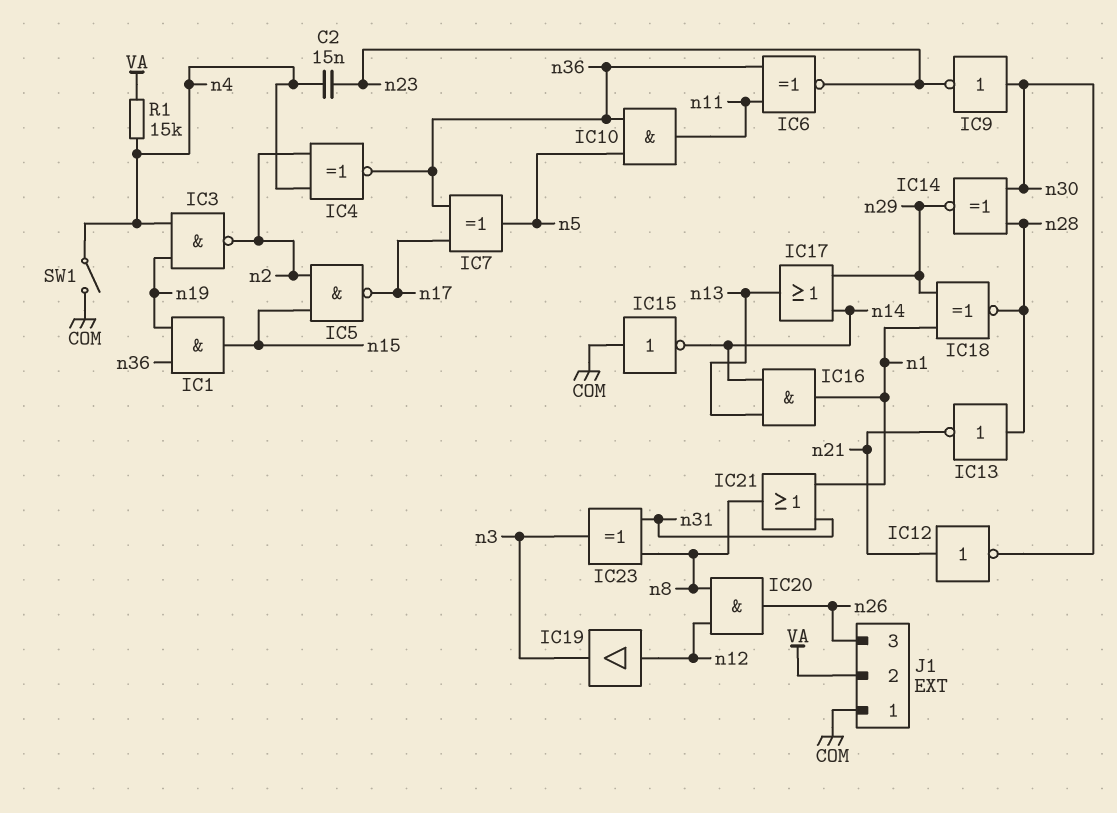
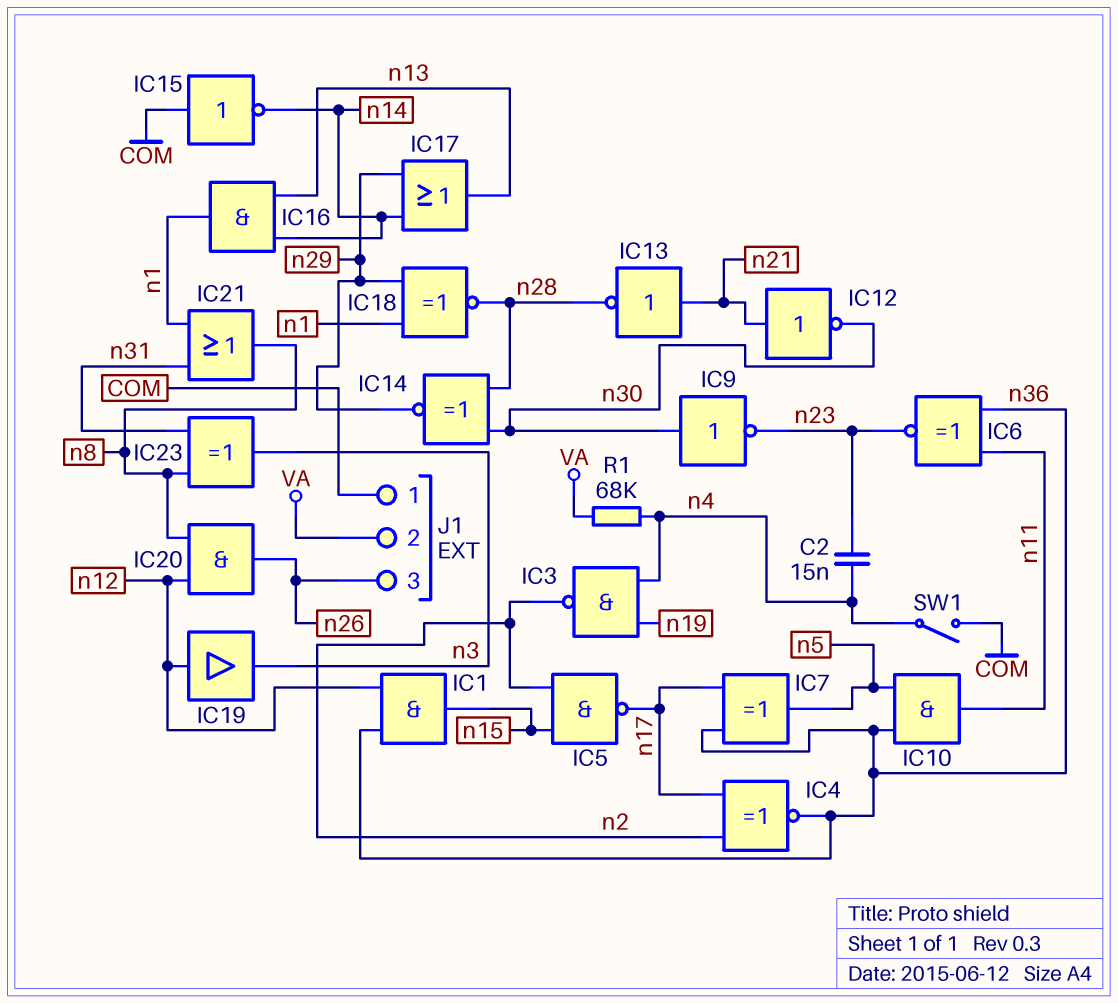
IC1: AND (in n19, in n36, out n15) -> AND (in n12, in n36, out n15)
IC4: XNOR (in n2, in n4, out n36) -> XNOR (in n2, in n17, out n36)
IC13: NOT (in n28, out n21) -> NOT (in n21, out n28)
R1: 15k (VA, n4) -> 68k (VA, n4)

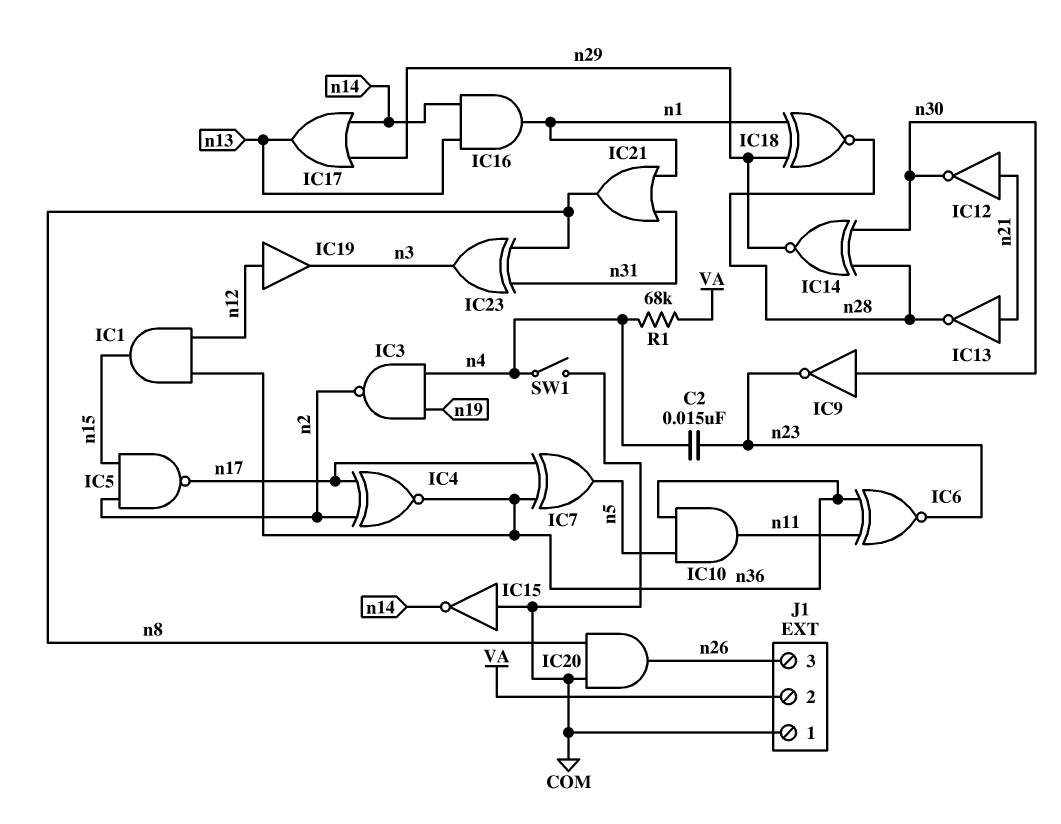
IC20: AND (in n8, in n12, out n26) -> AND (in COM, in n8, out n26)

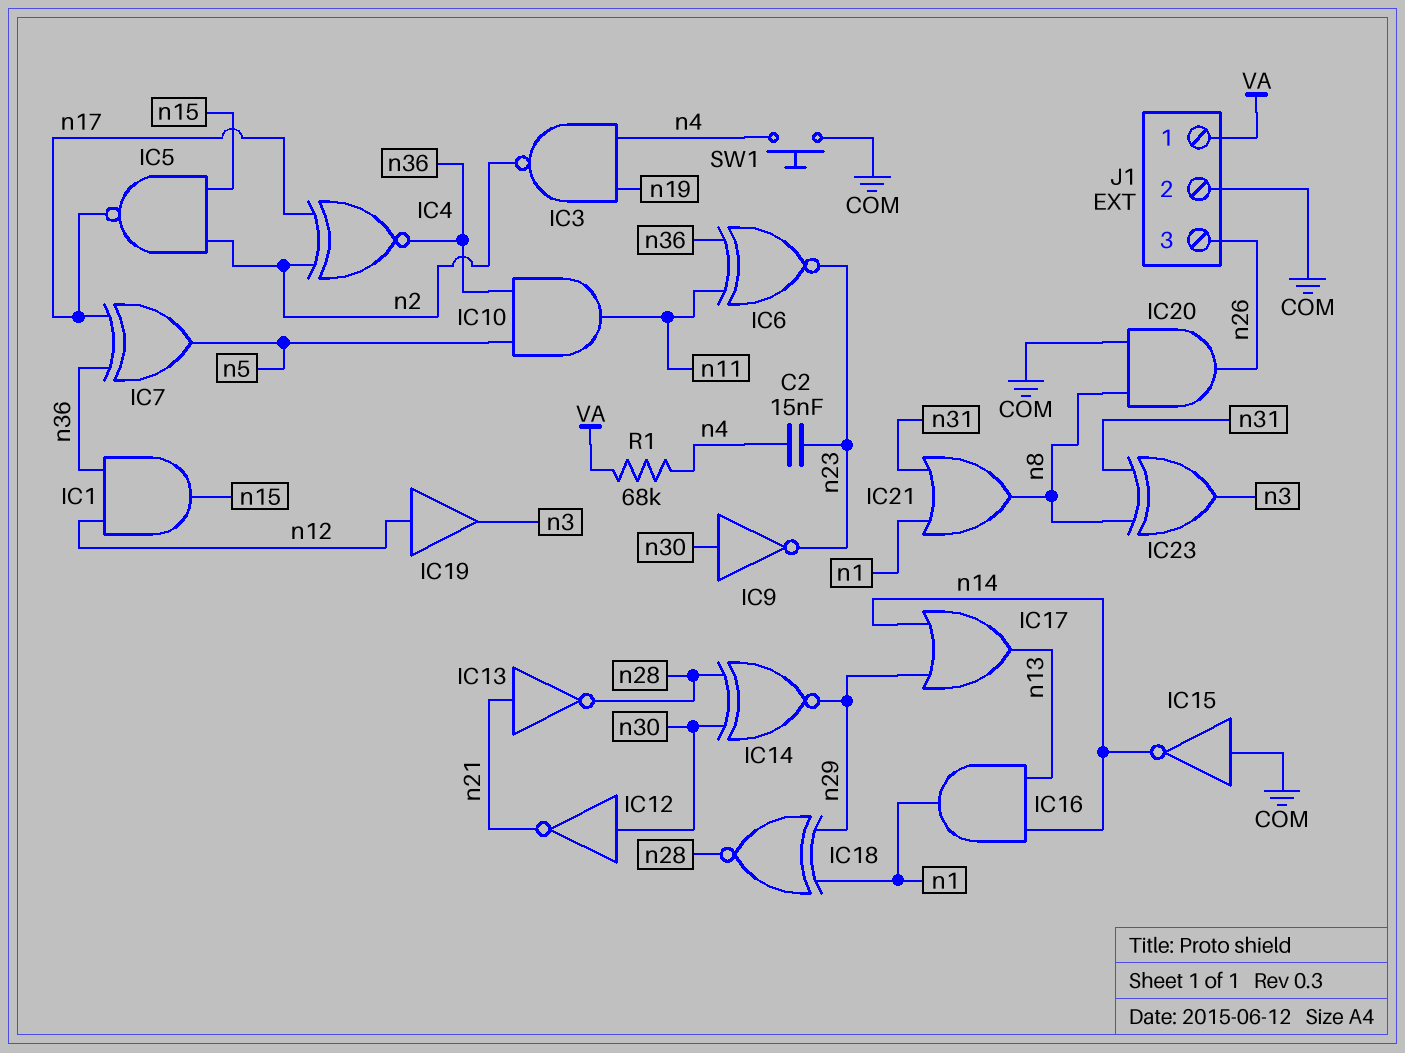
IC12: NOT (in n21, out n30) -> NOT (in n30, out n21)
J1 pin 1: COM -> VA
J1 pin 2: VA -> COM
SW1: switch (COM, n4) -> button (COM, n4)

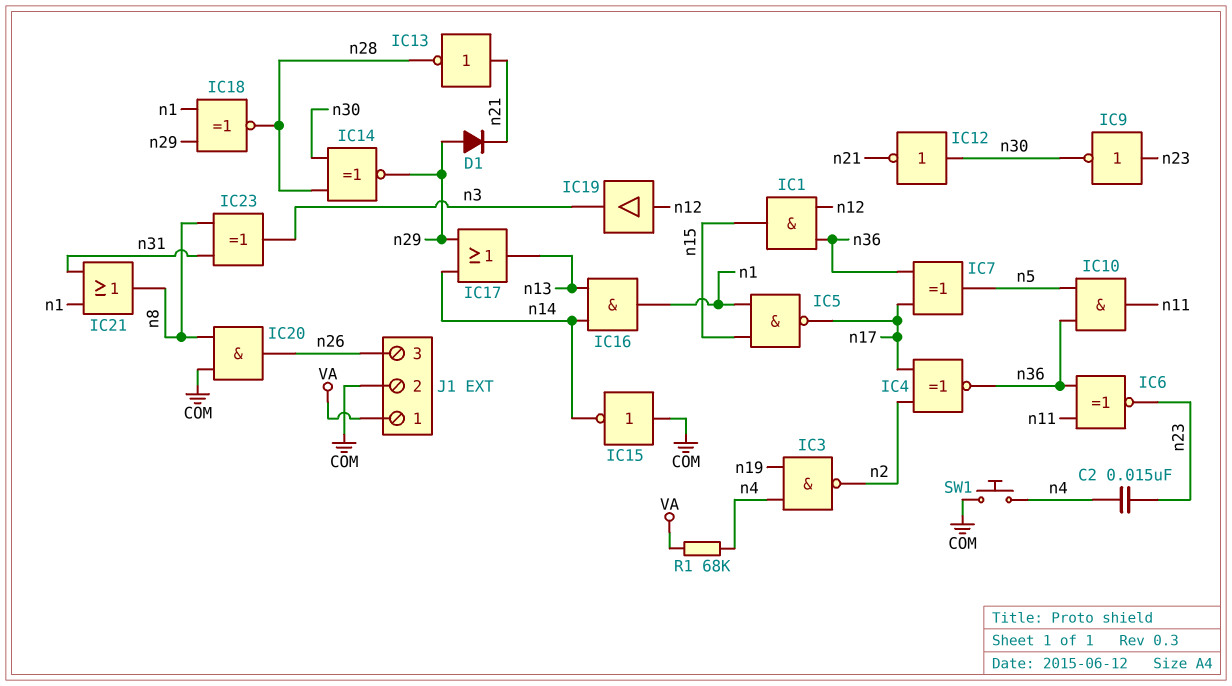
D1: none -> diode (A n29, K n21)
IC5: NAND (in n2, in n15, out n17) -> NAND (in n1, in n15, out n17)
IC9: NOT (in n30, out n23) -> NOT (in n23, out n30)

